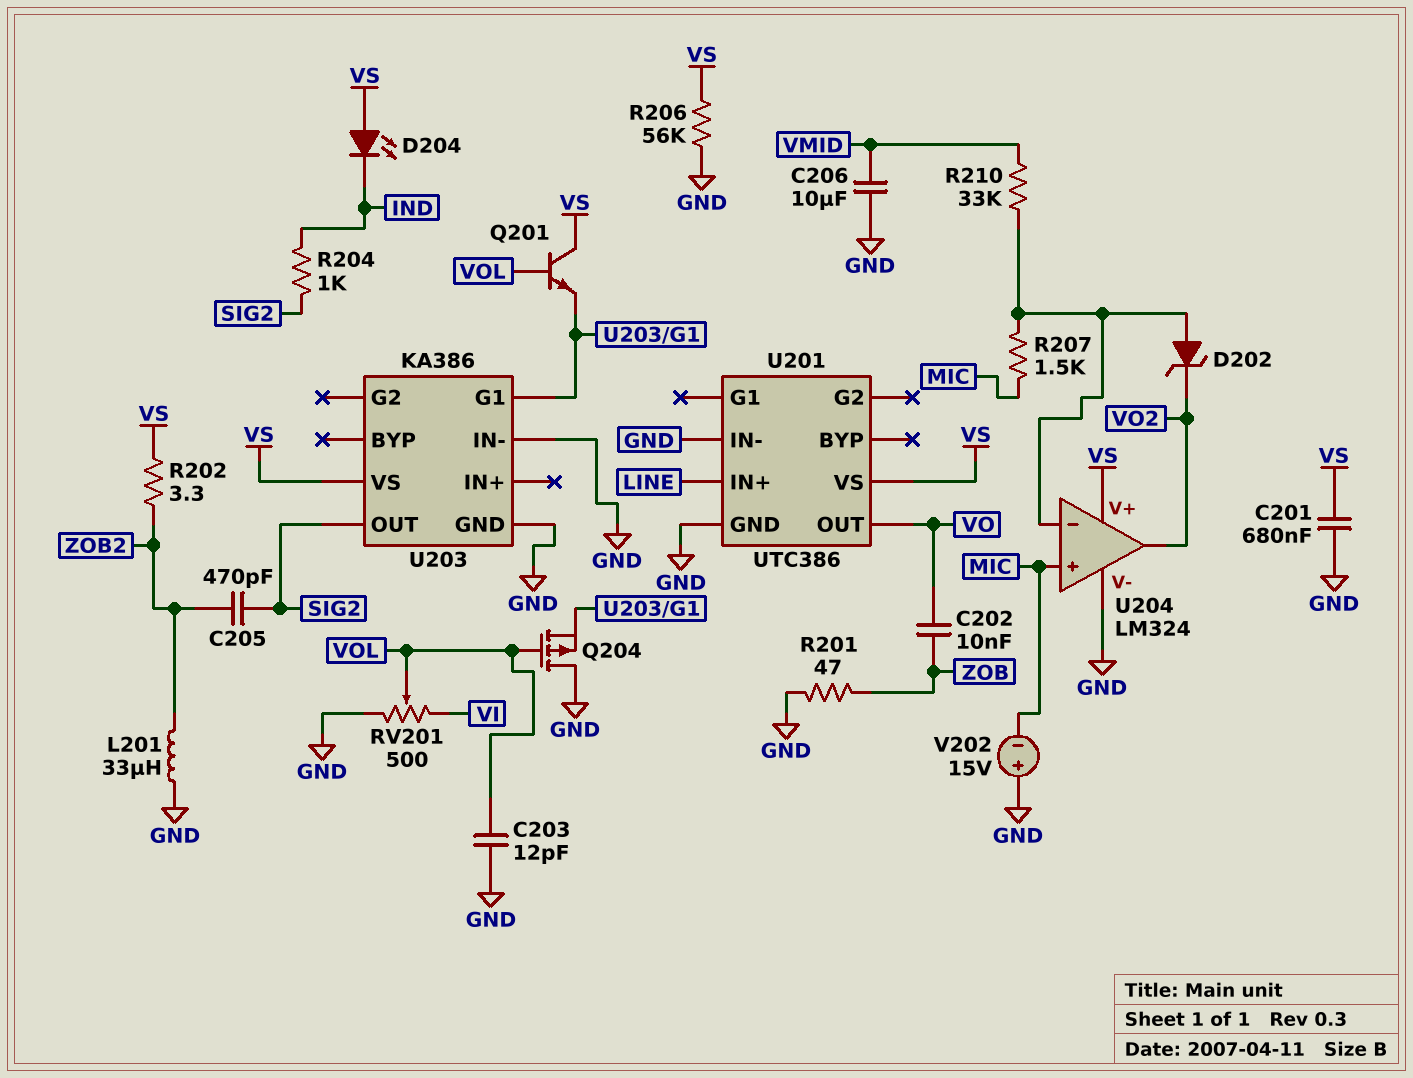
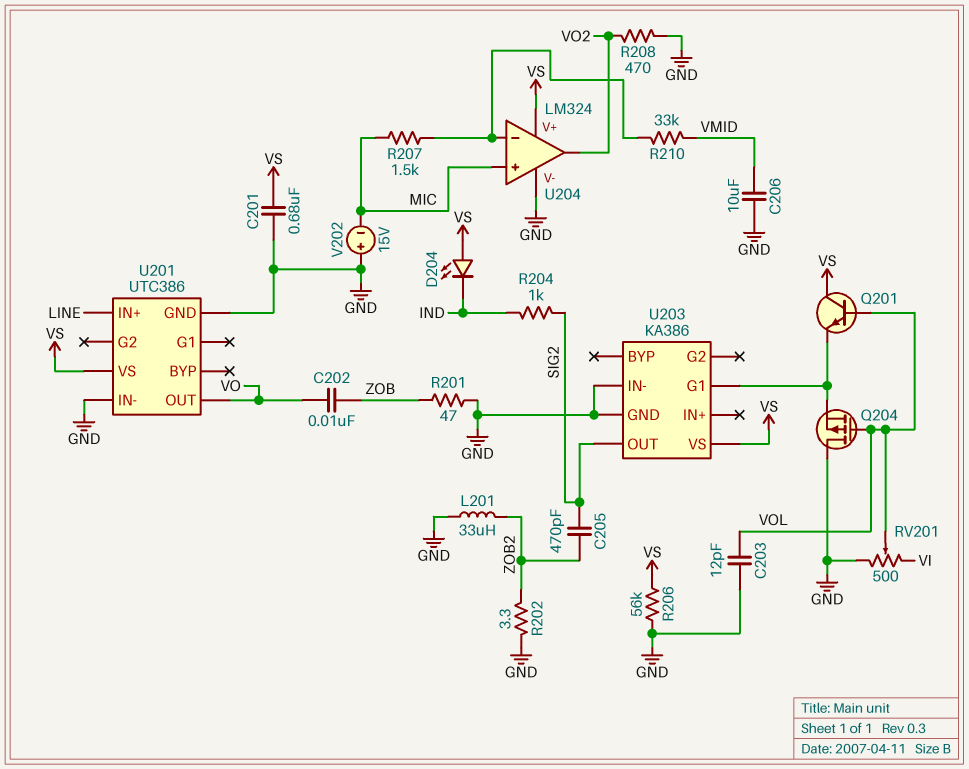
D202: zener (A U204/in-, K VO2) -> none
R202: 3.3 (VS, ZOB2) -> 3.3 (GND, ZOB2)
R208: none -> 470 (GND, VO2)

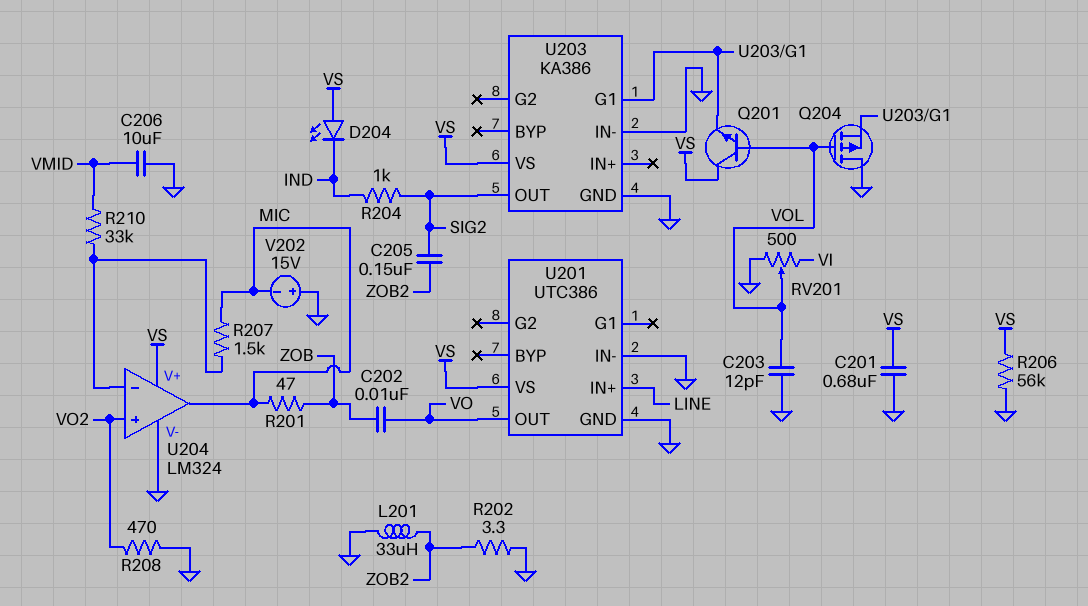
C205: 470pF (SIG2, ZOB2) -> 150nF (SIG2, ZOB2)
R201: 47 (GND, ZOB) -> 47 (MIC, ZOB)
U204 pin in+: MIC -> VO2
U204 pin out: VO2 -> MIC

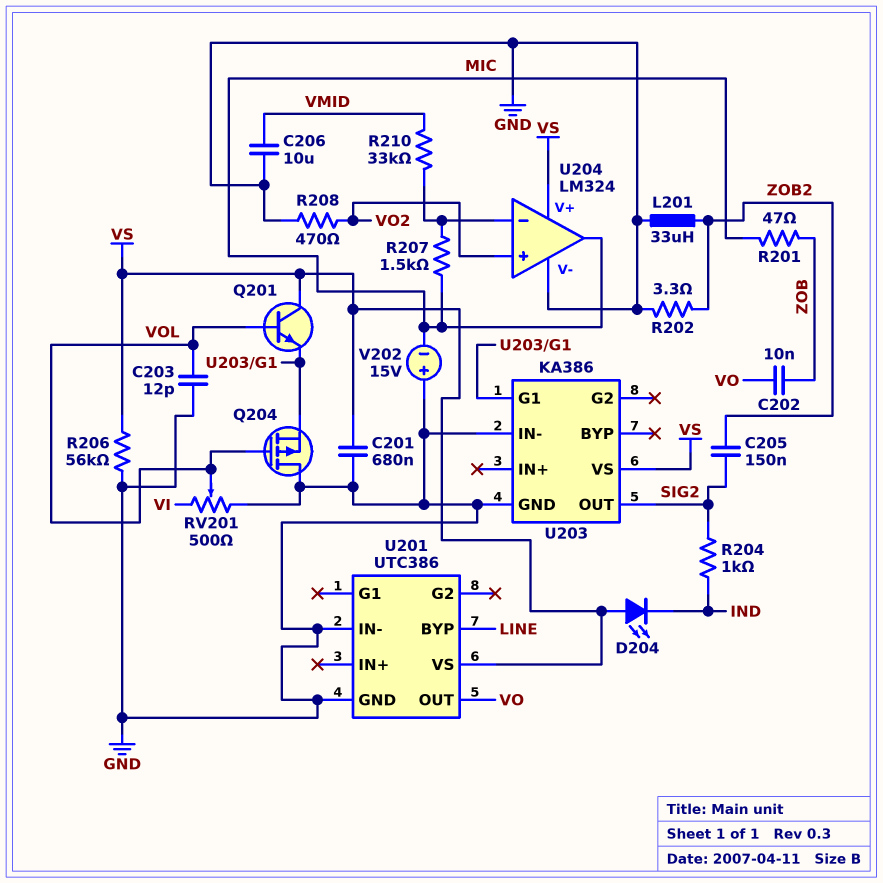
U201 pin BYP: none -> LINE
U201 pin IN+: LINE -> none

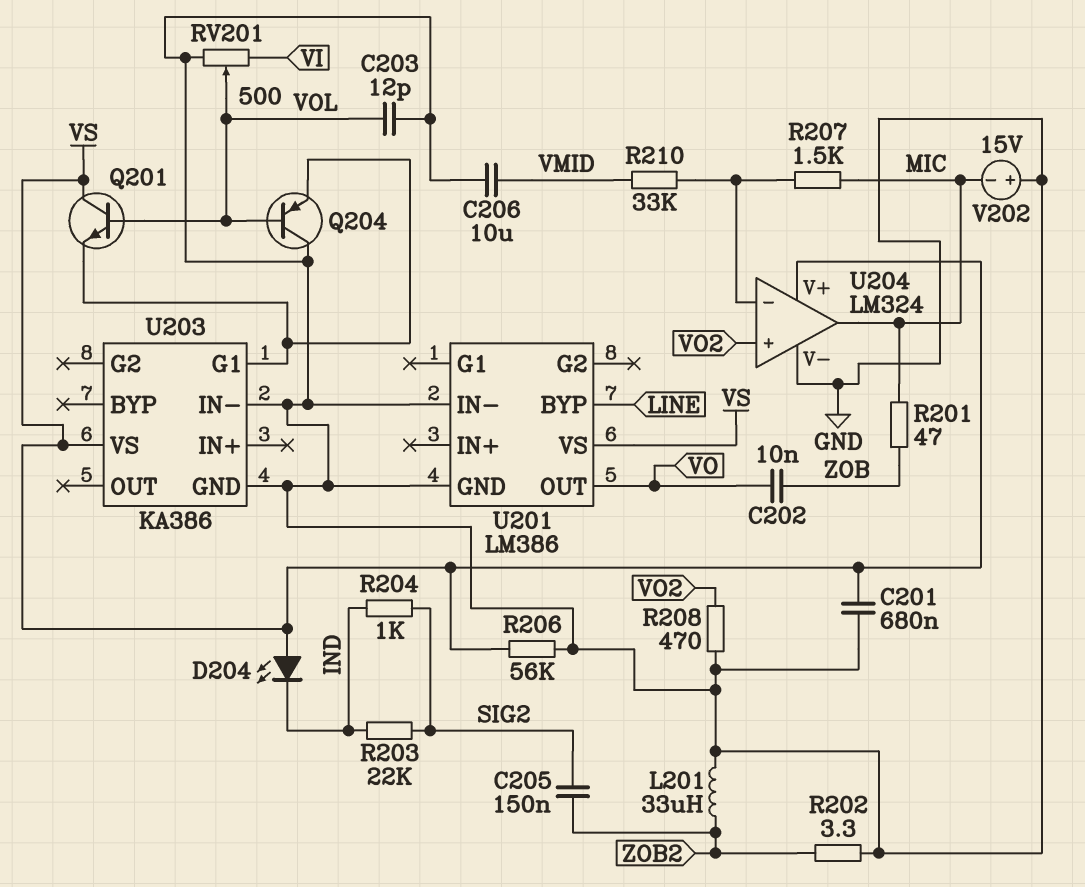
Q204: PMOS (G VOL, D GND, S U203/G1) -> PNP (B VOL, C GND, E U203/G1)
R203: none -> 22k (IND, SIG2)
U201: UTC386 -> LM386
U203 pin OUT: SIG2 -> none

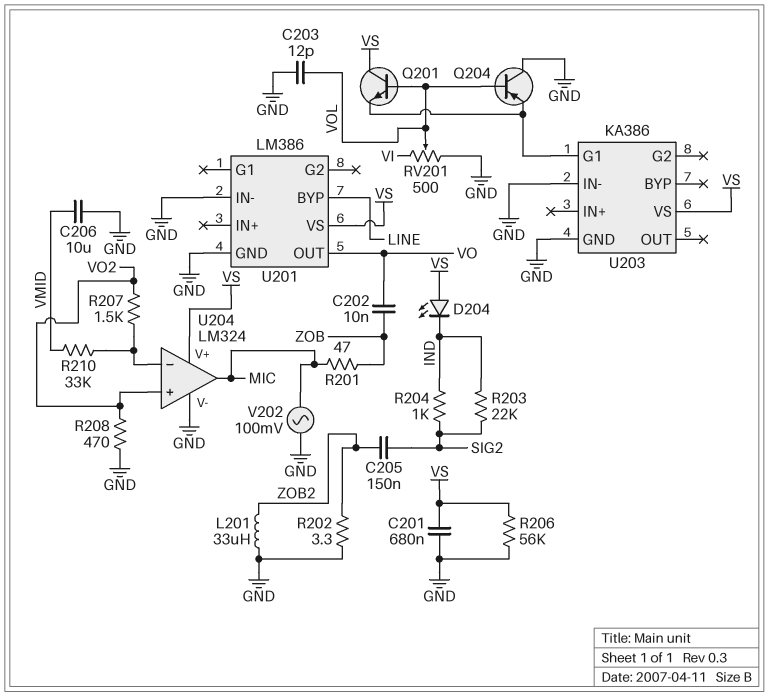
R207: 1.5k (MIC, U204/in-) -> 1.5k (U204/in-, VO2)
V202: 15V (plus GND, minus MIC) -> AC 100mV (GND, MIC)

